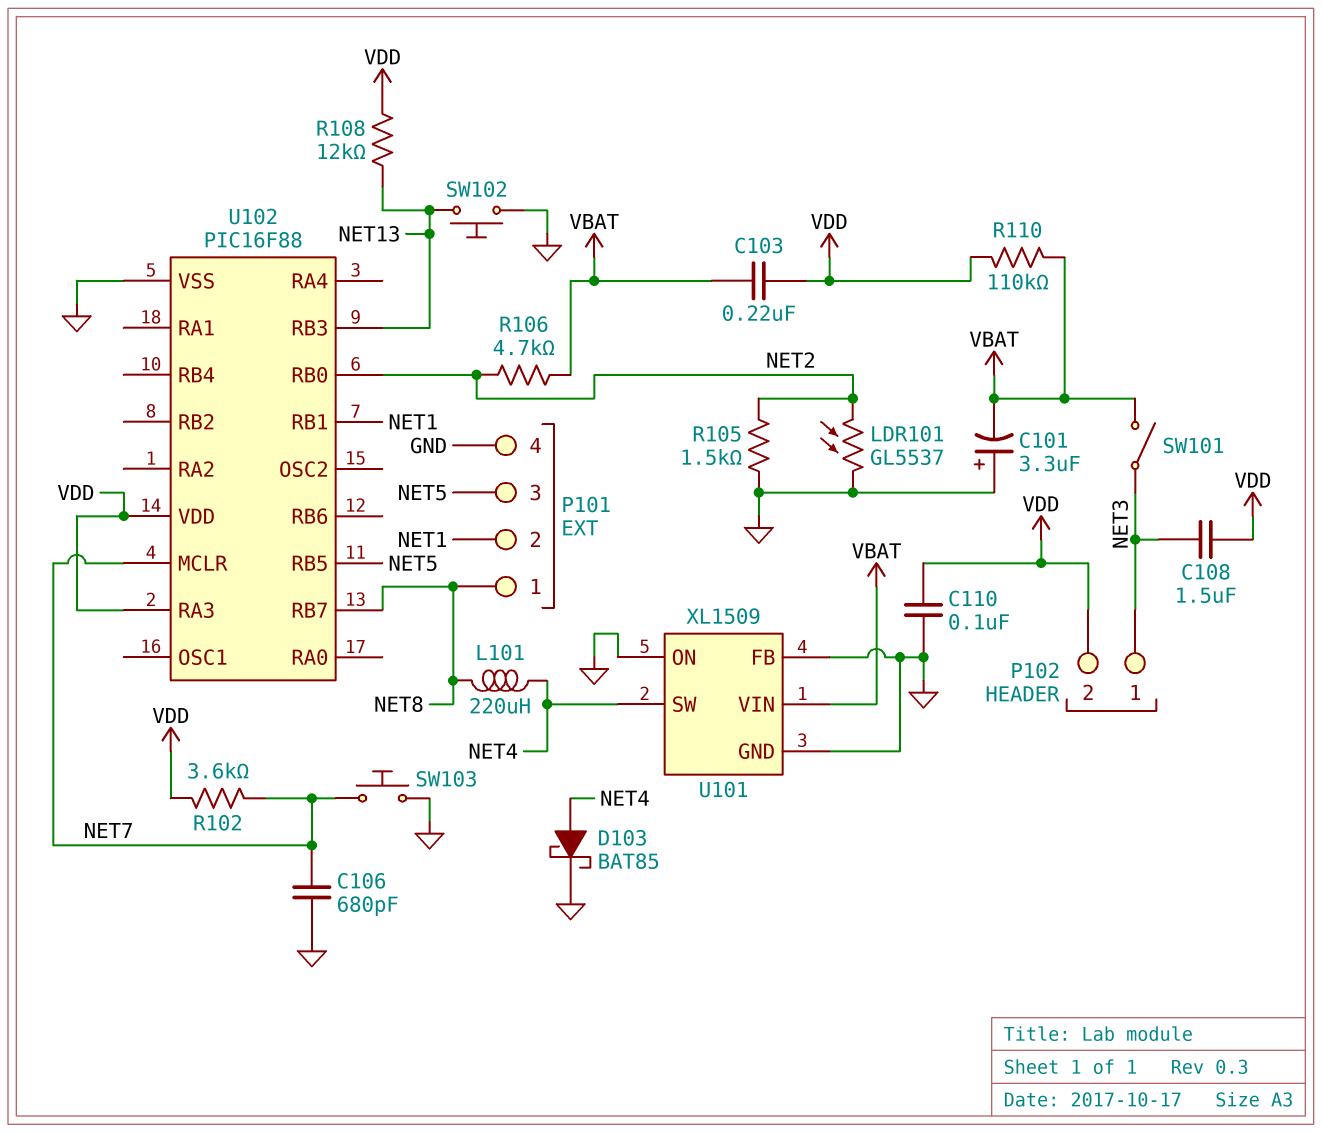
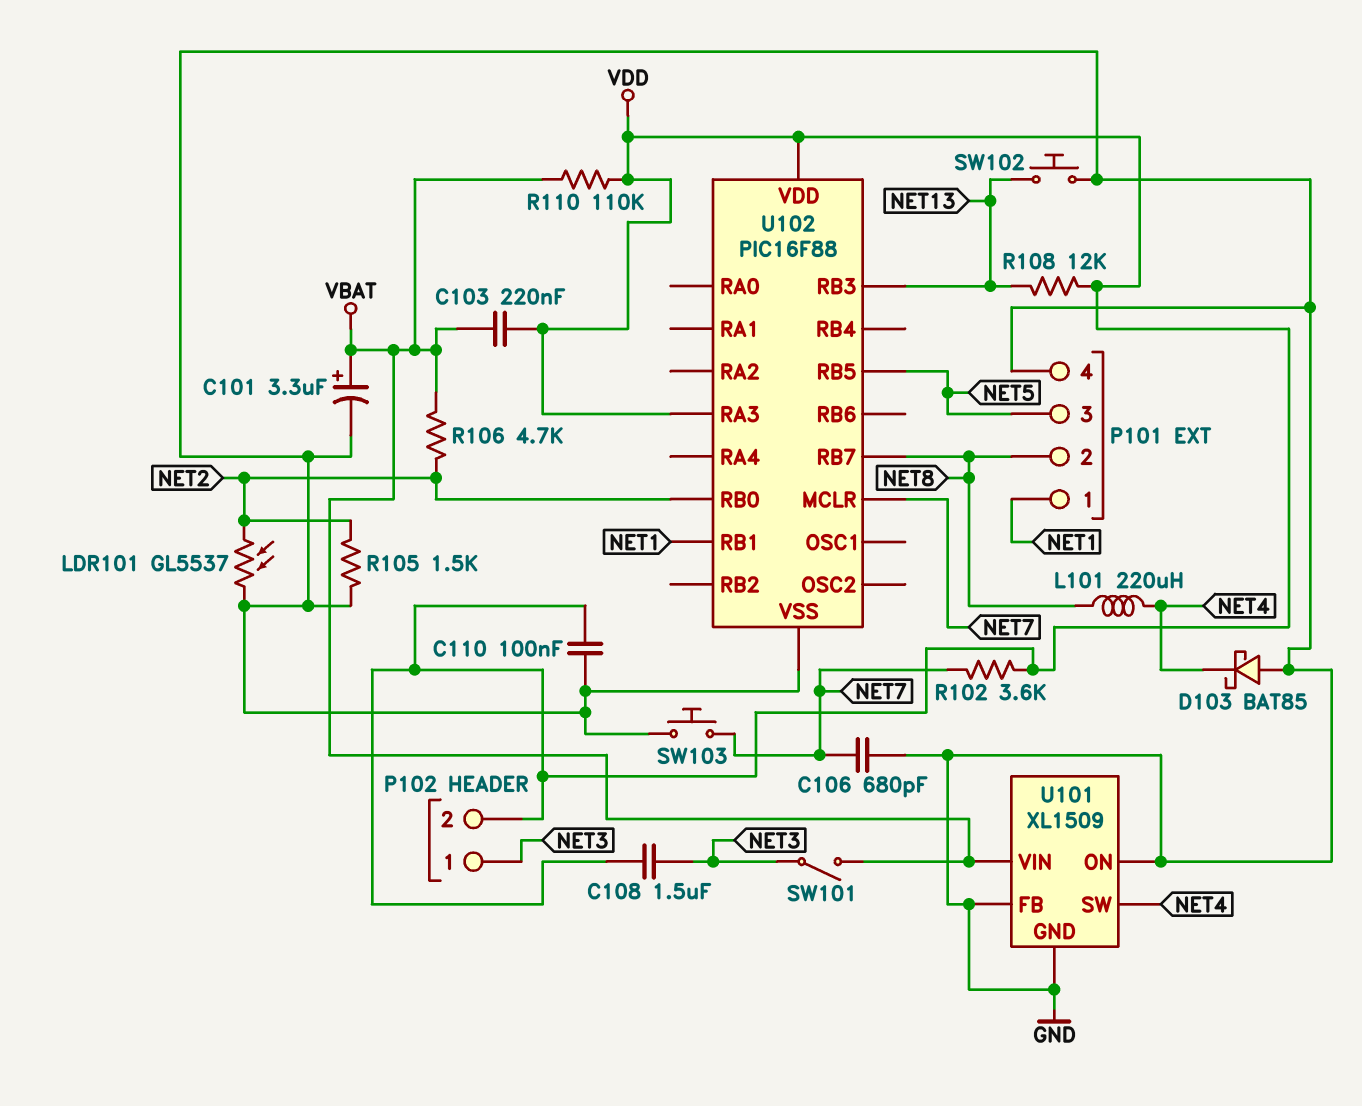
C101: 3.3uF (plus GND, minus VBAT) -> 3.3uF (plus VBAT, minus GND)
D103: schottky BAT85 (A NET4, K GND) -> schottky BAT85 (A GND, K NET4)
P101 pin 1: NET8 -> NET1
P101 pin 2: NET1 -> NET8

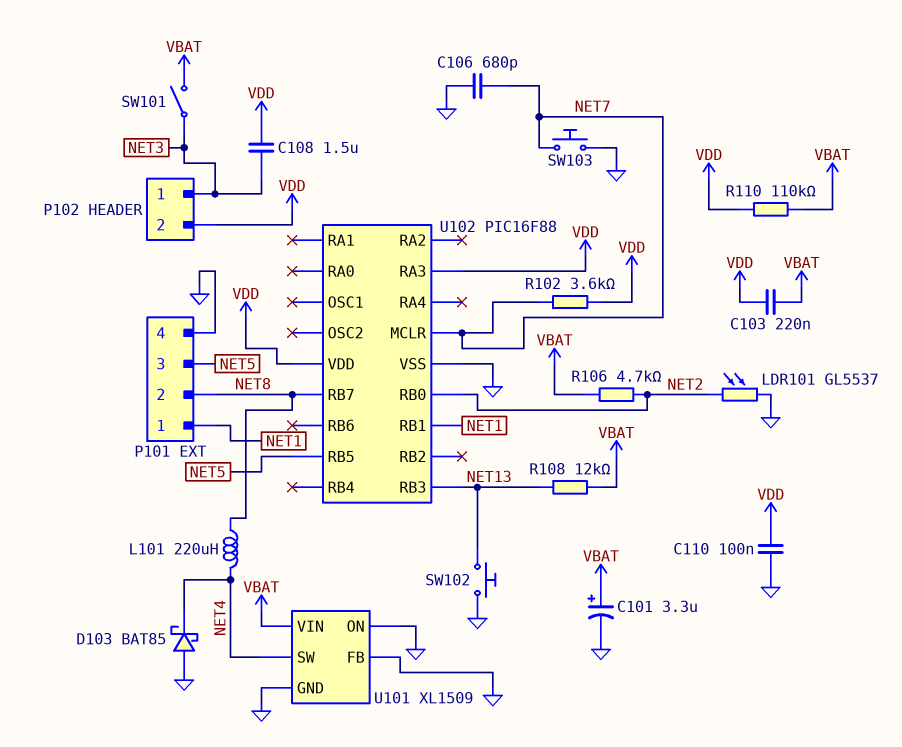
R105: 1.5k (GND, NET2) -> none
R108: 12k (NET13, VDD) -> 12k (NET13, VBAT)

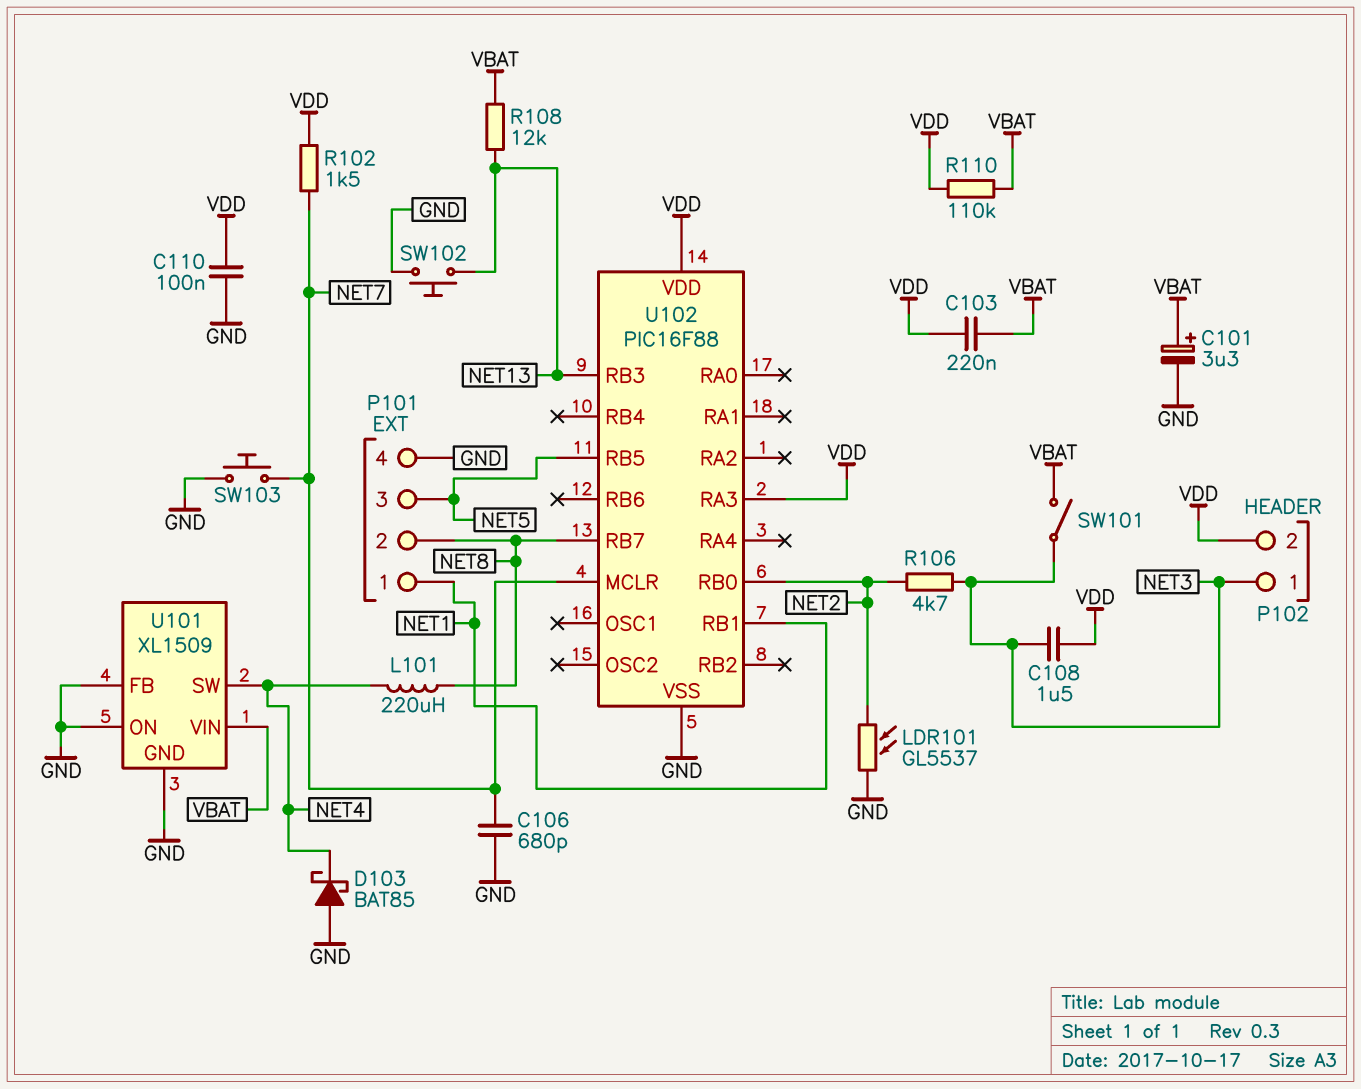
R102: 3.6k (NET7, VDD) -> 1.5k (NET7, VDD)
R106: 4.7k (NET2, VBAT) -> 4.7k (NET2, NET3)

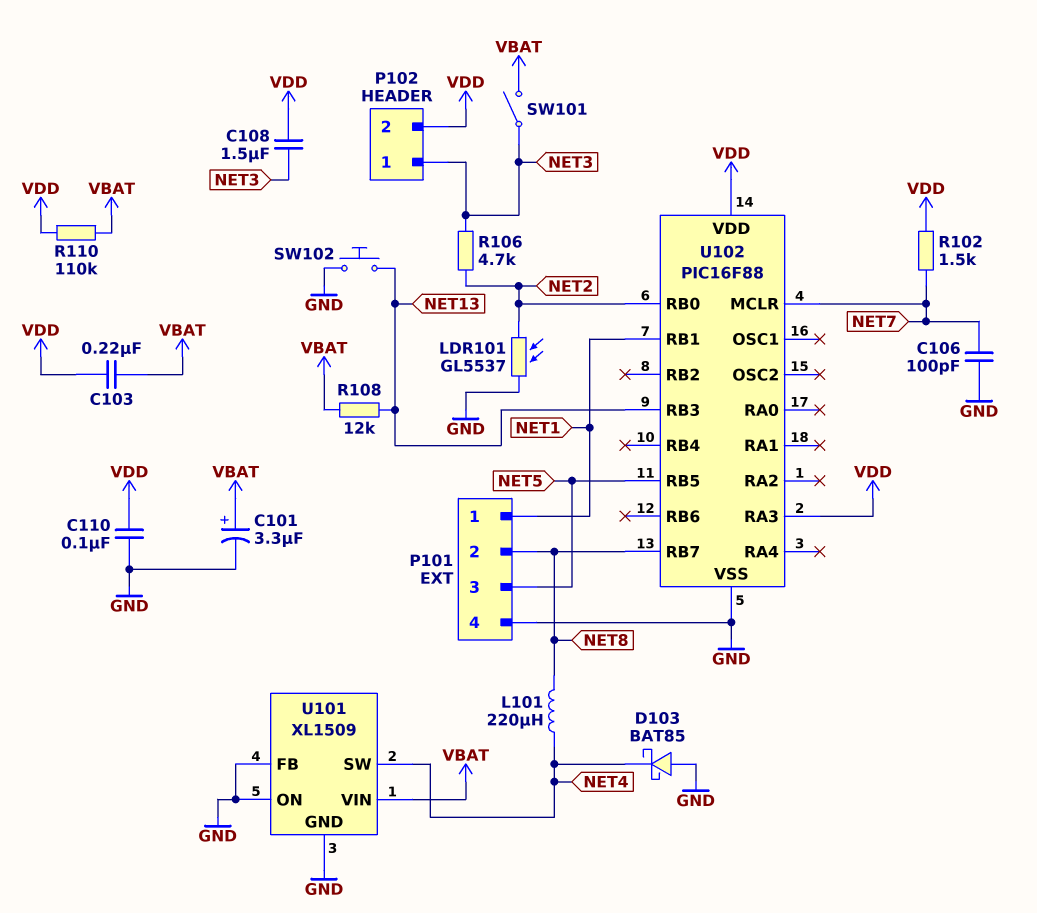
C106: 680pF (GND, NET7) -> 100pF (GND, NET7)
SW103: button (GND, NET7) -> none

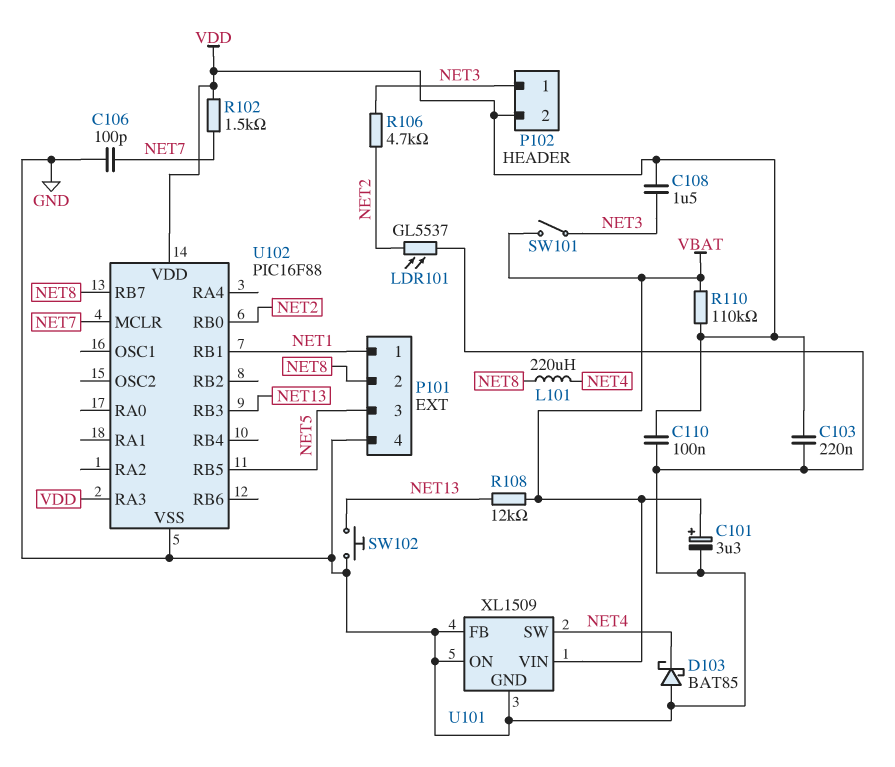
C103: 220nF (VBAT, VDD) -> 220nF (GND, VDD)

